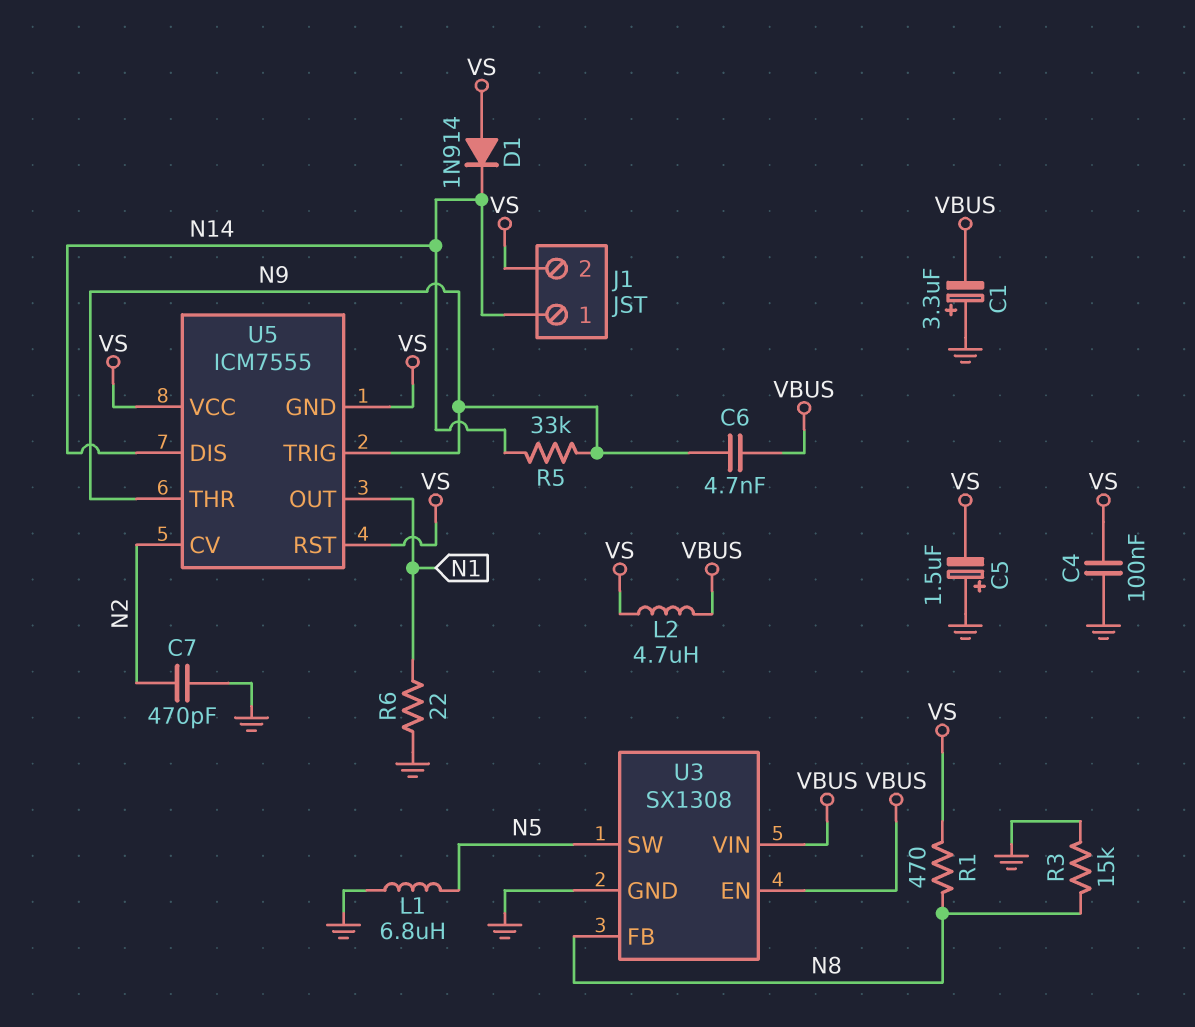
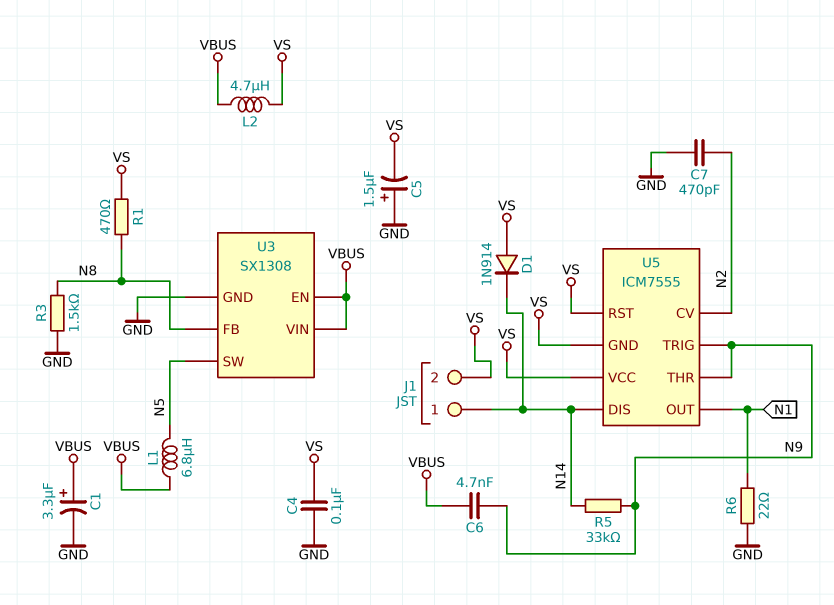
C1: 3.3uF (plus GND, minus VBUS) -> 3.3uF (plus VBUS, minus GND)
L1: 6.8uH (GND, N5) -> 6.8uH (N5, VBUS)
R3: 15k (GND, N8) -> 1.5k (GND, N8)

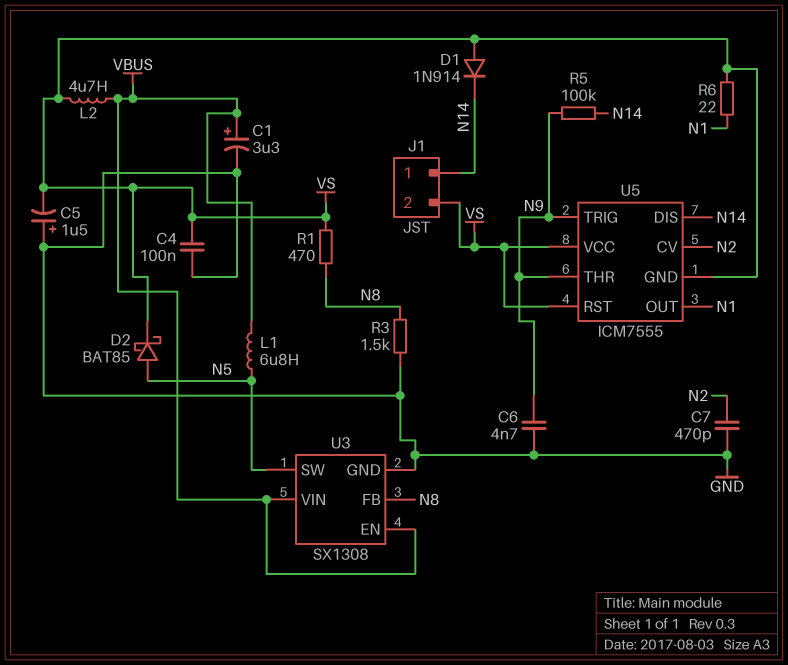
C6: 4.7nF (N9, VBUS) -> 4.7nF (GND, N9)
D2: none -> schottky BAT85 (A N5, K VS)
R5: 33k (N9, N14) -> 100k (N9, N14)
R6: 22 (GND, N1) -> 22 (N1, VS)

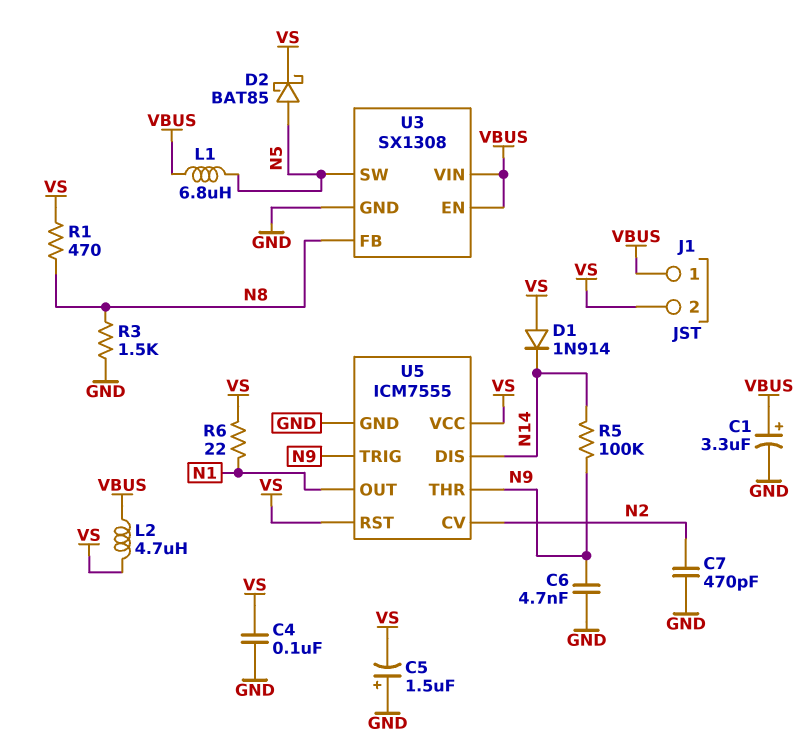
J1 pin 1: N14 -> VBUS
U5 pin GND: VS -> GND

